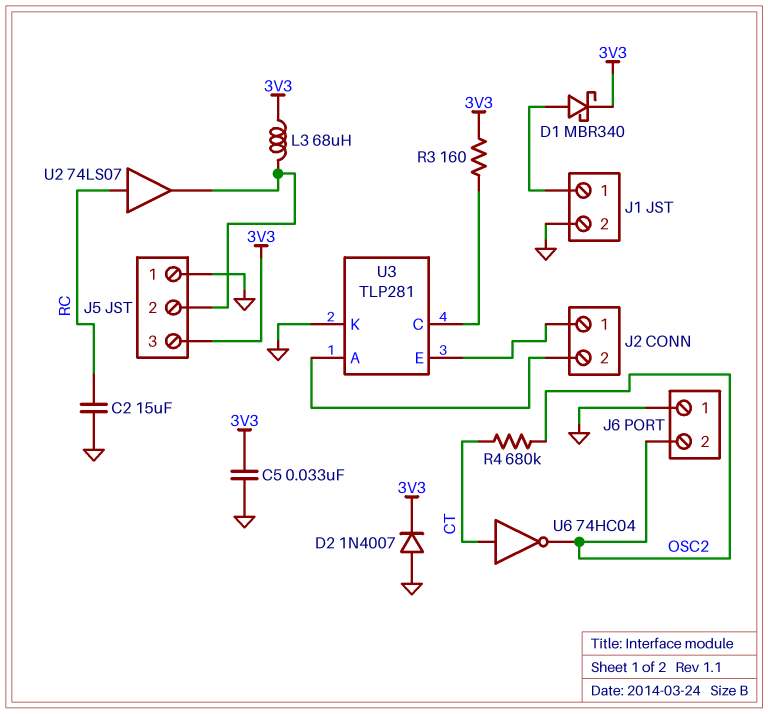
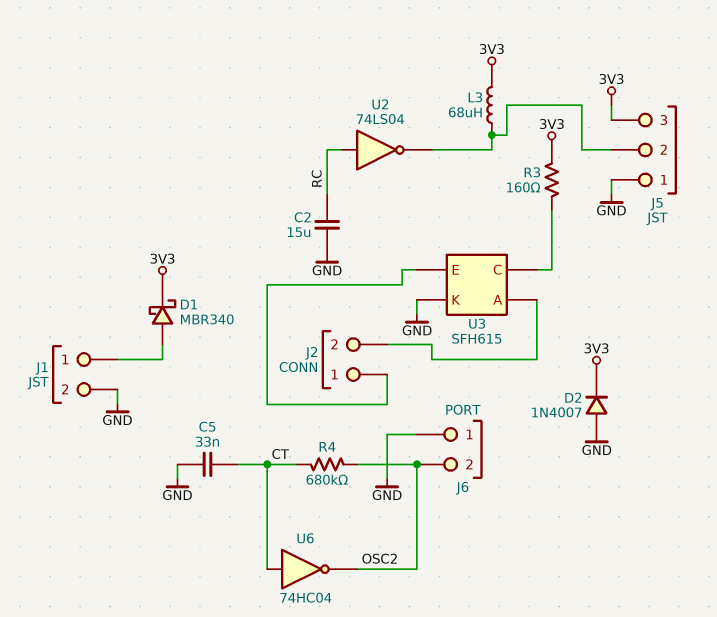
C5: 33nF (3V3, GND) -> 33nF (CT, GND)
U2: buffer 74LS07 (in RC, out J5/2) -> NOT 74LS04 (in RC, out J5/2)
U3: TLP281 -> SFH615

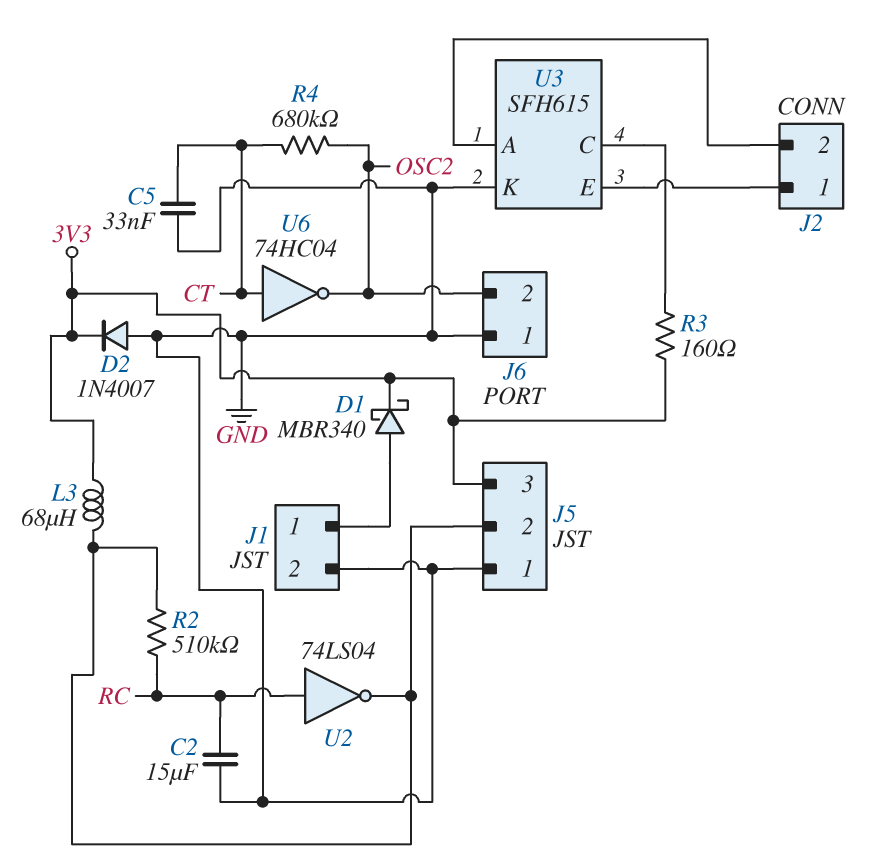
R2: none -> 510k (J5/2, RC)

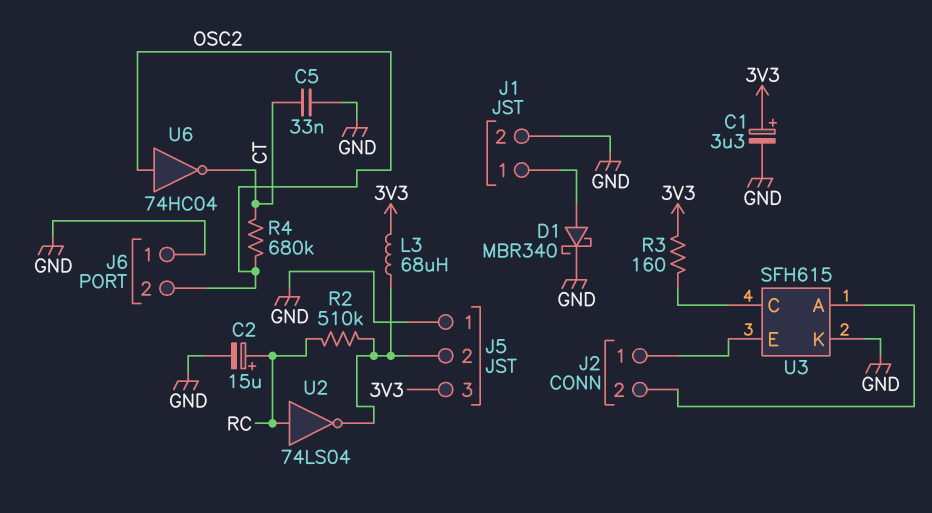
C1: none -> 3.3uF (plus 3V3, minus GND)
C2: 15uF (GND, RC) -> 15uF (plus RC, minus GND)
D1: schottky MBR340 (A J1/1, K 3V3) -> schottky MBR340 (A J1/1, K GND)
D2: diode 1N4007 (A GND, K 3V3) -> none
U6: NOT 74HC04 (in CT, out OSC2) -> NOT 74HC04 (in OSC2, out CT)

